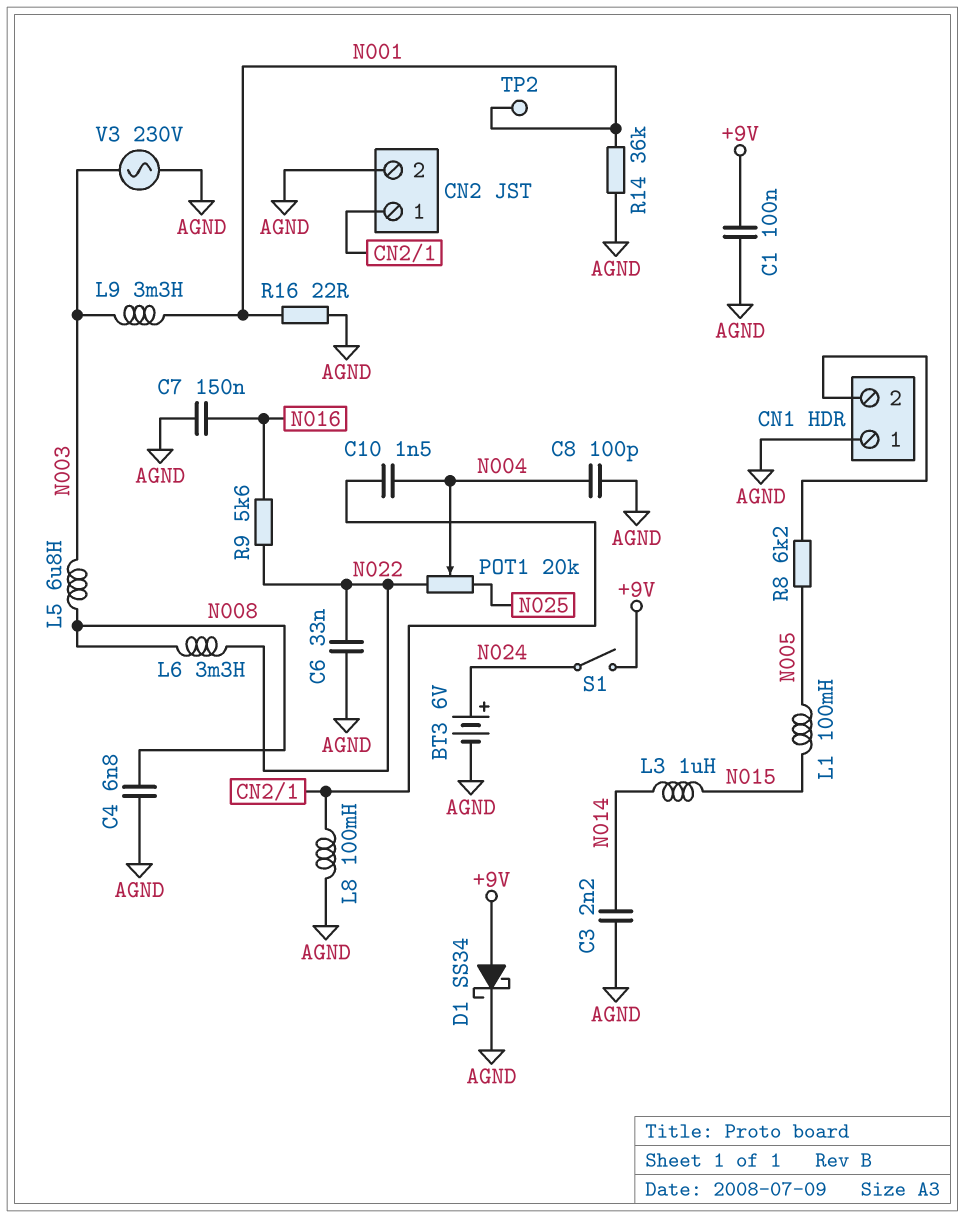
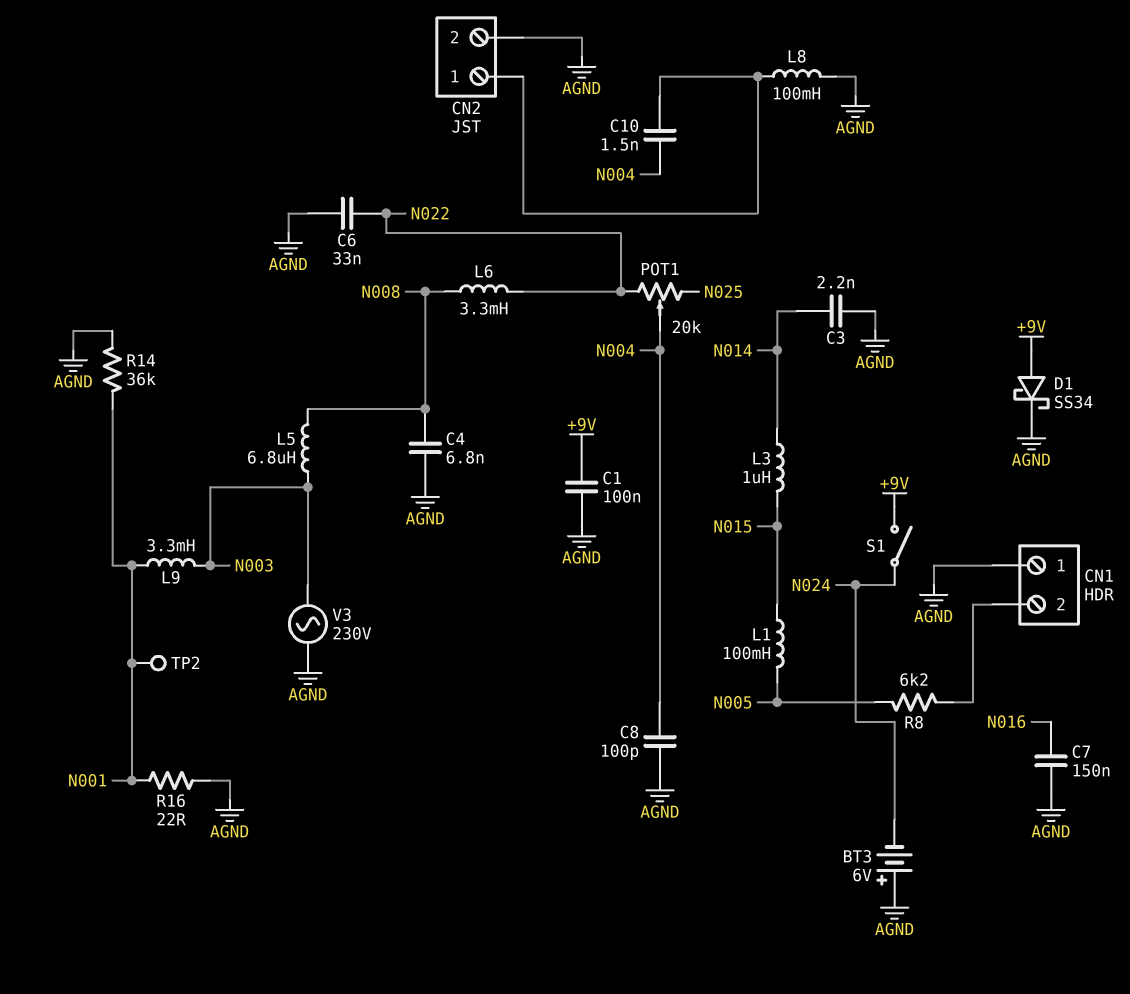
BT3: 6V (plus N024, minus AGND) -> 6V (plus AGND, minus N024)
R9: 5.6k (N016, N022) -> none

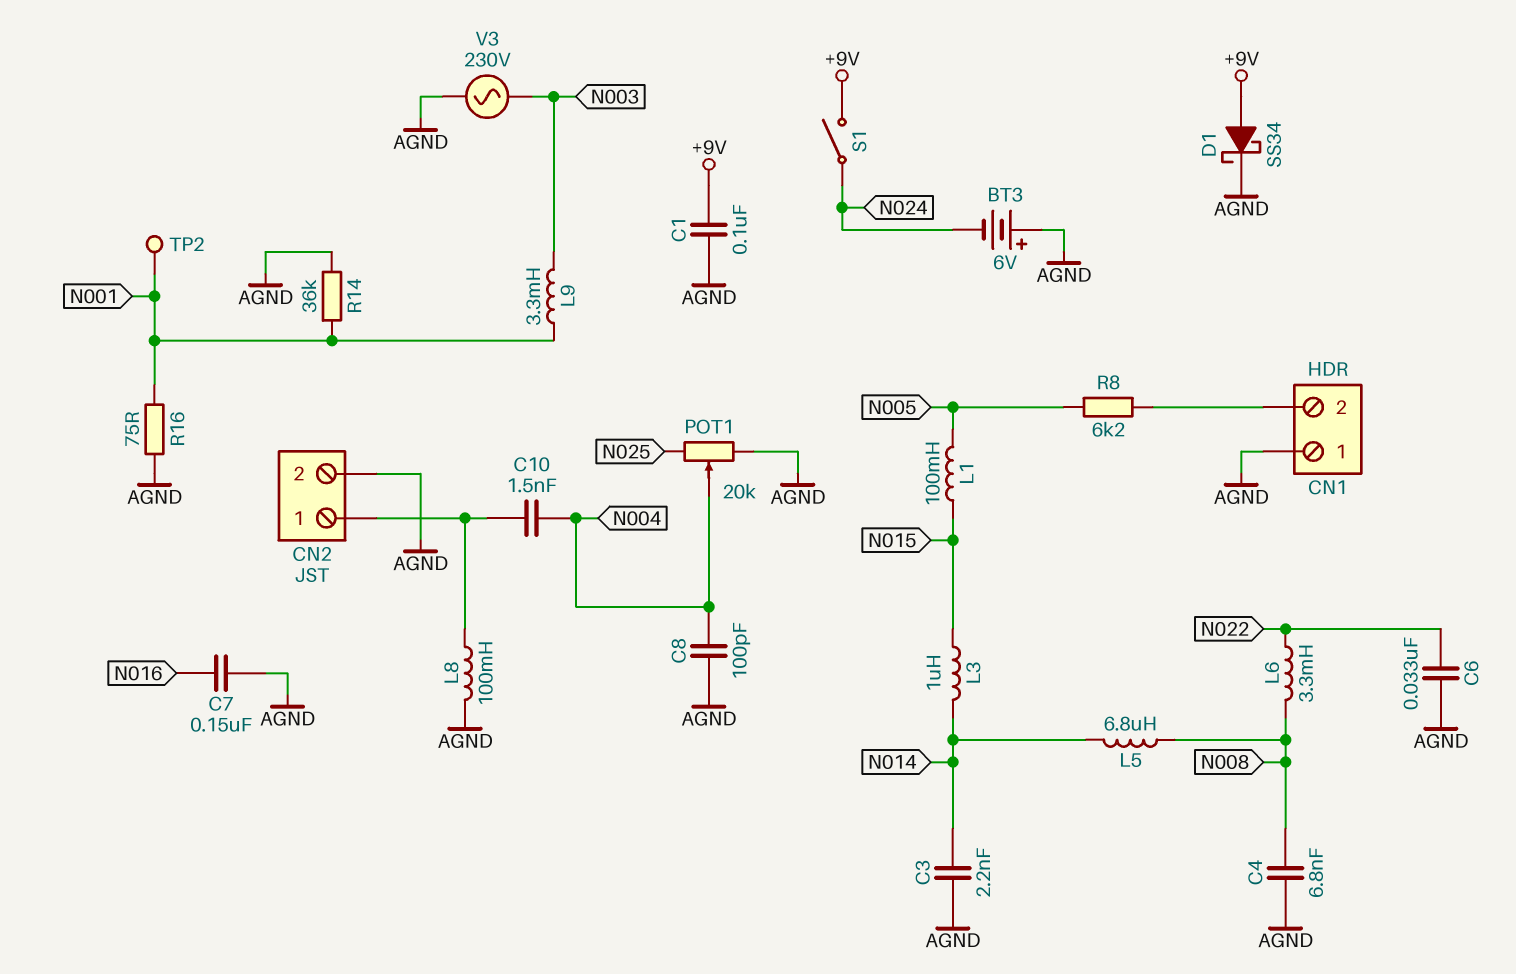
L5: 6.8uH (N003, N008) -> 6.8uH (N008, N014)
POT1: 20k (N022, N025, wiper N004) -> 20k (AGND, N025, wiper N004)
R16: 22 (AGND, N001) -> 75 (AGND, N001)

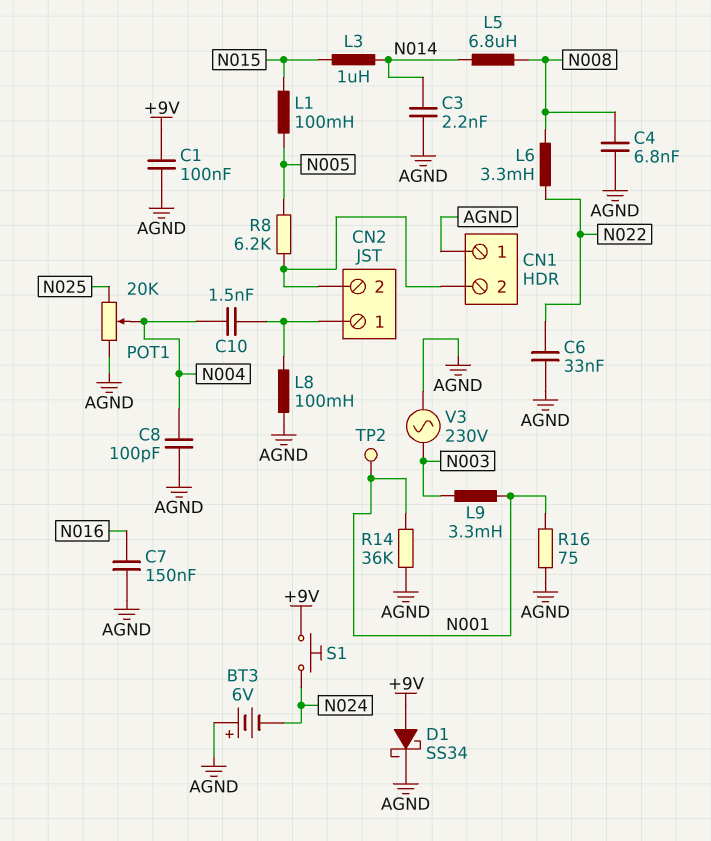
CN2 pin 2: AGND -> CN1/2
S1: switch (+9V, N024) -> button (+9V, N024)

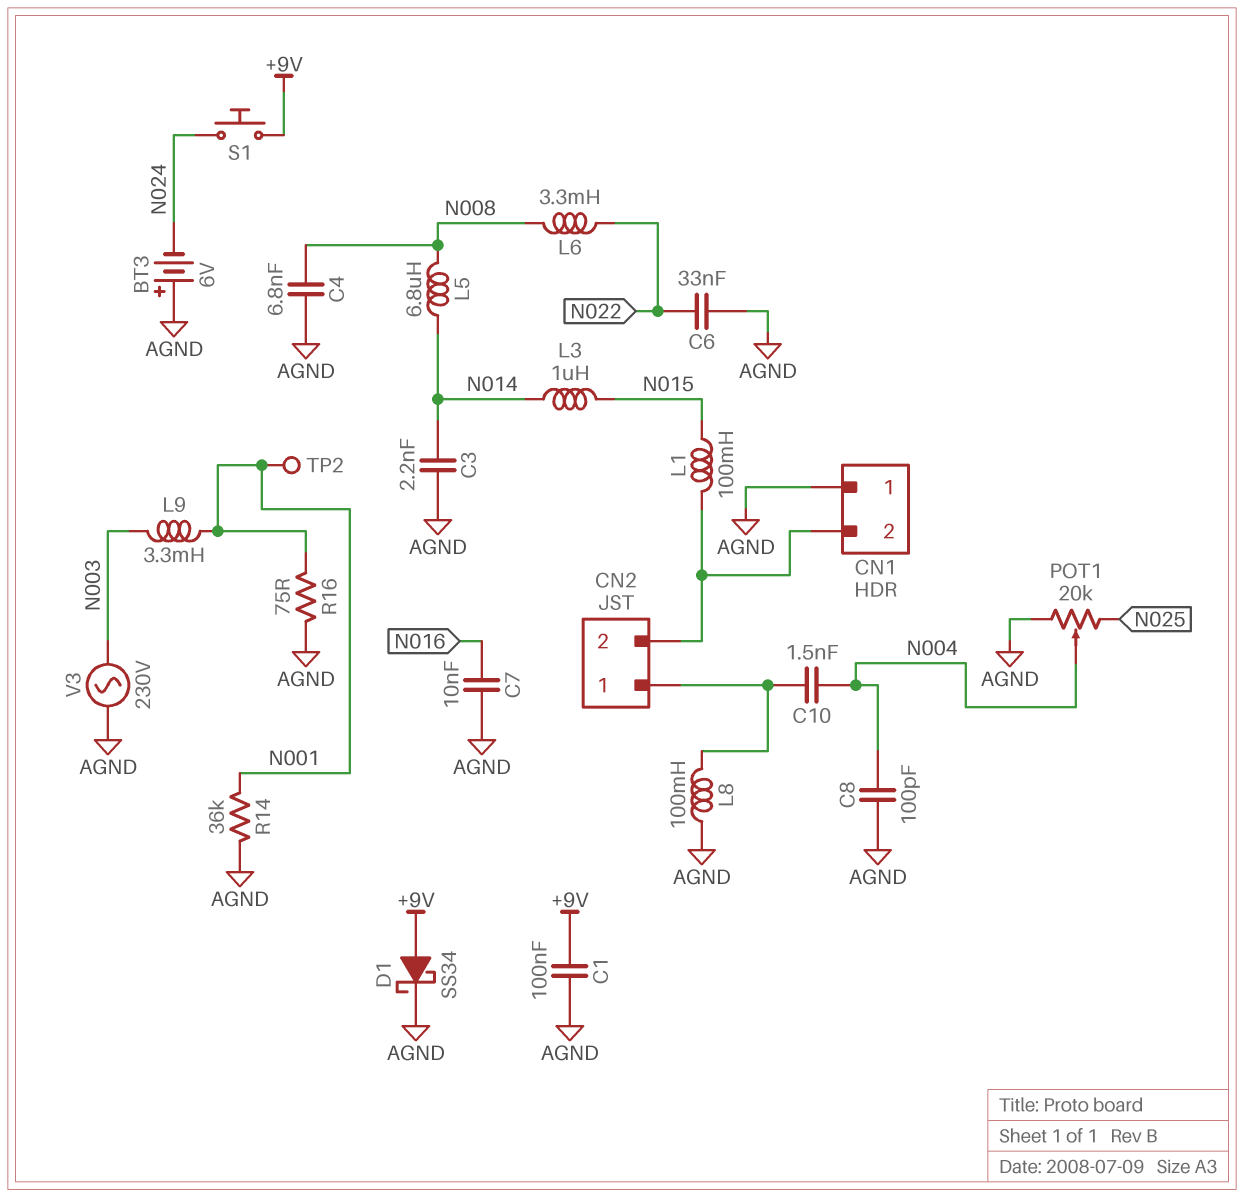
C7: 150nF (AGND, N016) -> 10nF (AGND, N016)
L1: 100mH (N005, N015) -> 100mH (CN1/2, N015)
R8: 6.2k (CN1/2, N005) -> none

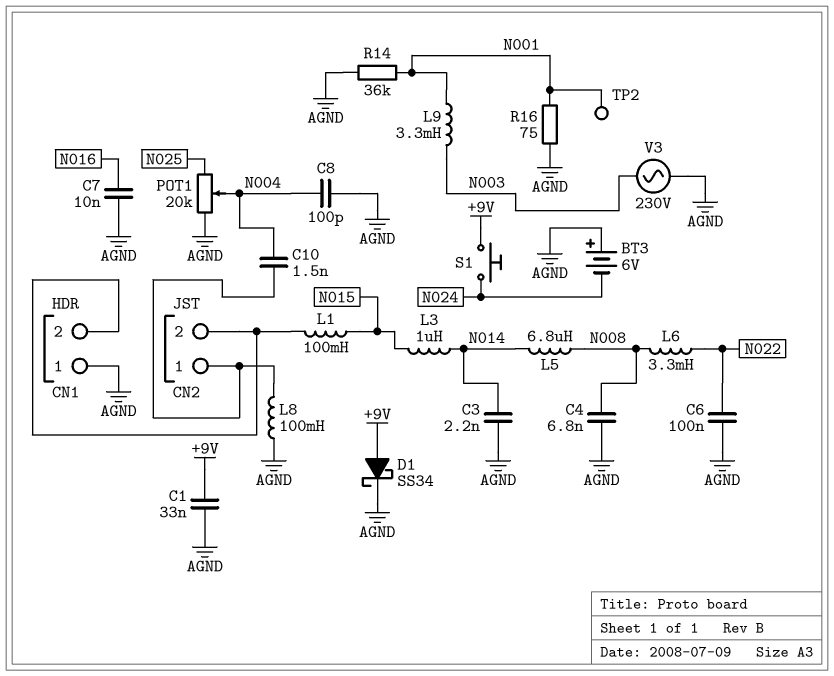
C1: 100nF (+9V, AGND) -> 33nF (+9V, AGND)
C6: 33nF (AGND, N022) -> 100nF (AGND, N022)

